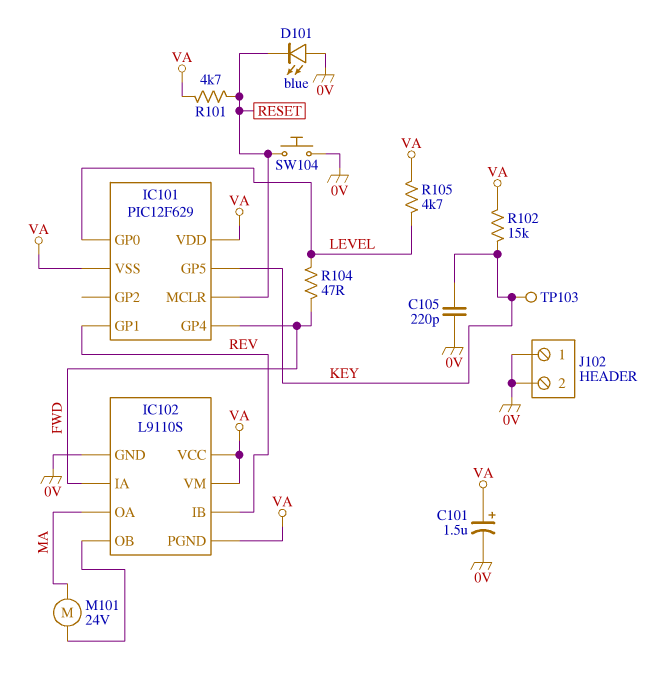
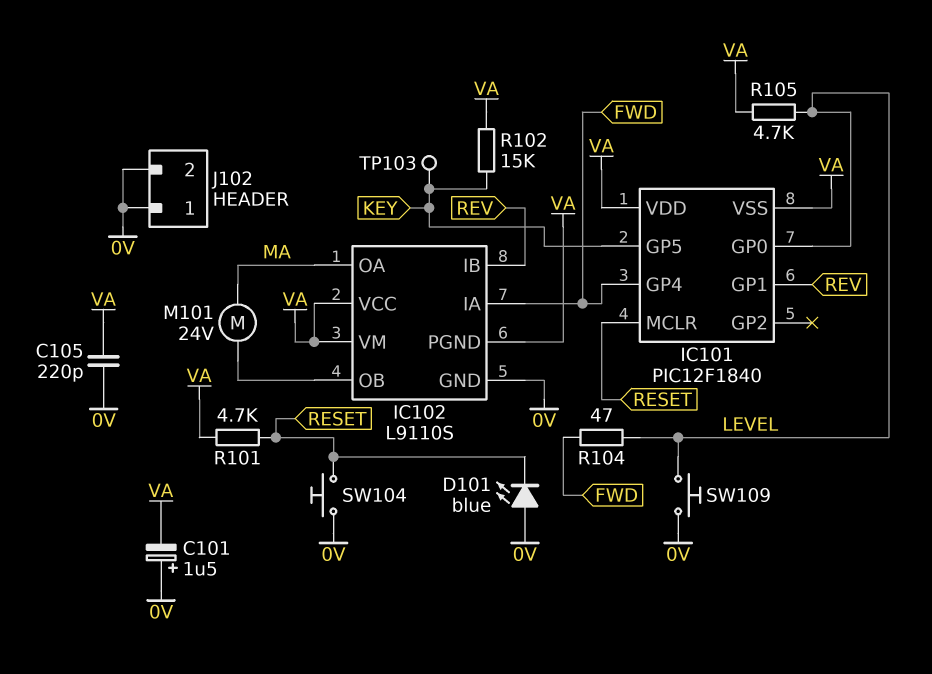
C101: 1.5uF (plus VA, minus 0V) -> 1.5uF (plus 0V, minus VA)
C105: 220pF (0V, KEY) -> 220pF (0V, VA)
IC101: PIC12F629 -> PIC12F1840
SW109: none -> button (0V, LEVEL)

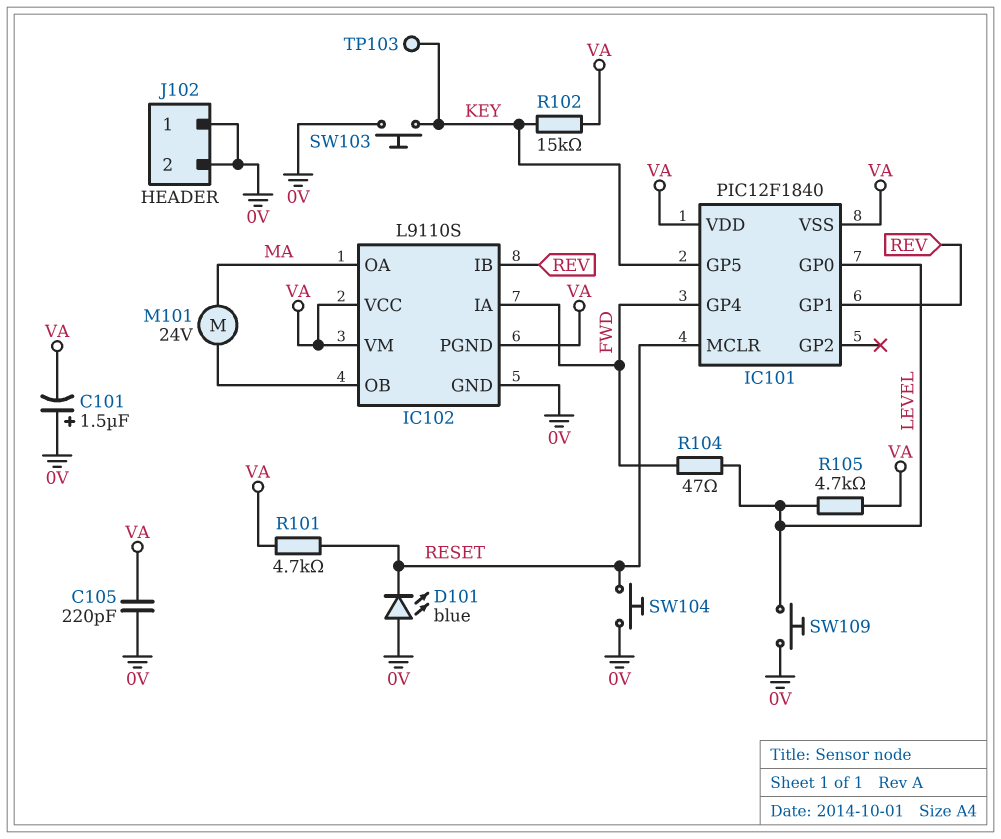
SW103: none -> button (0V, KEY)

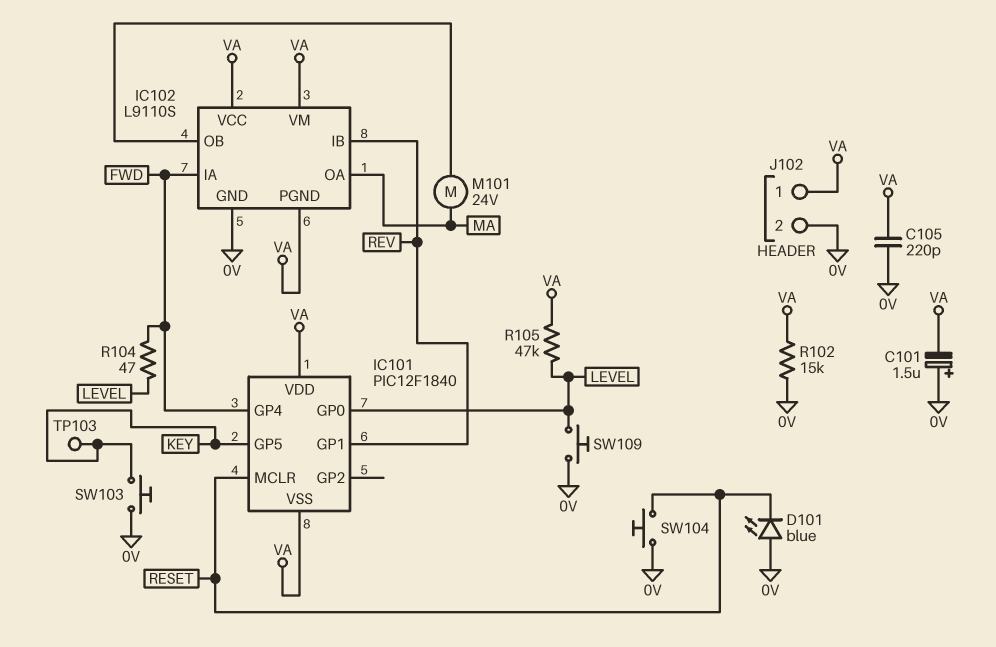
J102 pin 1: 0V -> VA
R101: 4.7k (RESET, VA) -> none
R102: 15k (KEY, VA) -> 15k (0V, VA)
R105: 4.7k (LEVEL, VA) -> 47k (LEVEL, VA)

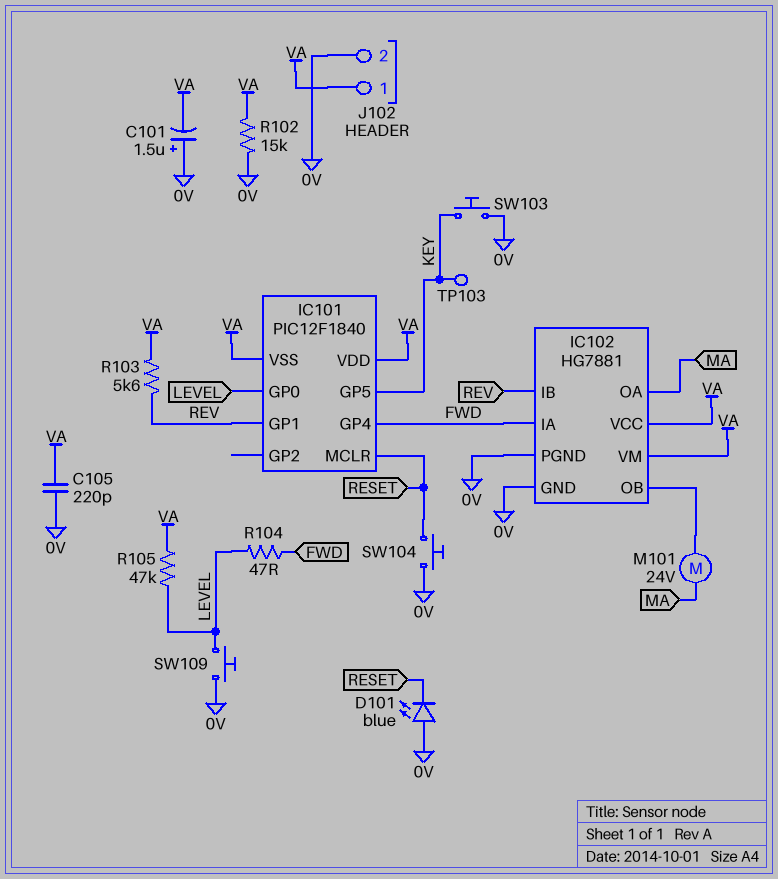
IC102: L9110S -> HG7881
IC102 pin PGND: VA -> 0V
R103: none -> 5.6k (REV, VA)

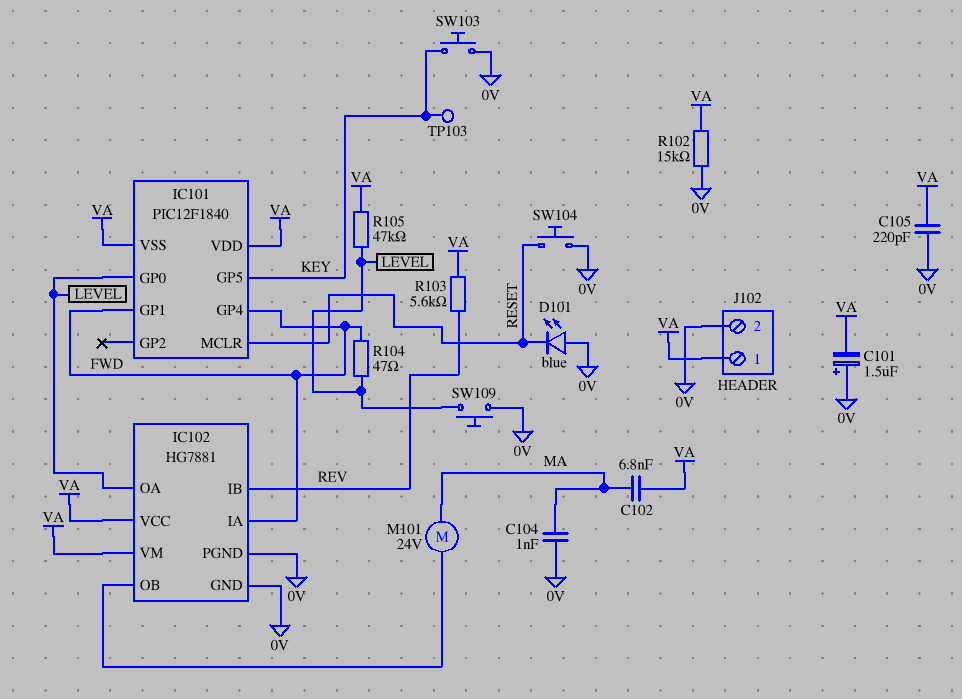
C102: none -> 6.8nF (MA, VA)
C104: none -> 1nF (0V, MA)
IC101 pin GP1: REV -> FWD
IC102 pin OA: MA -> LEVEL

